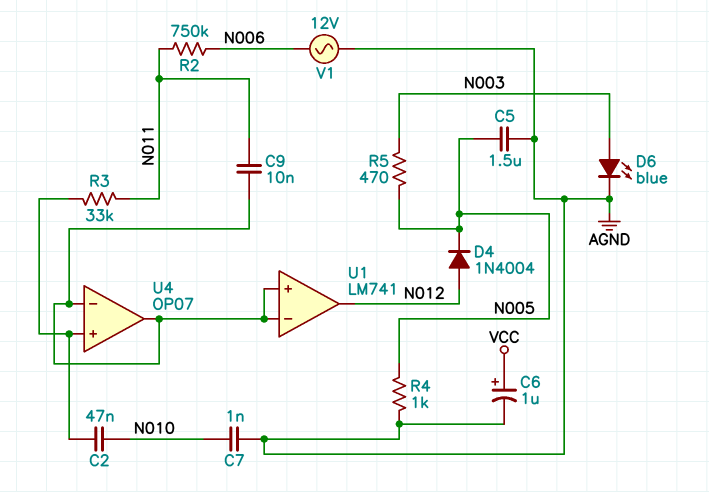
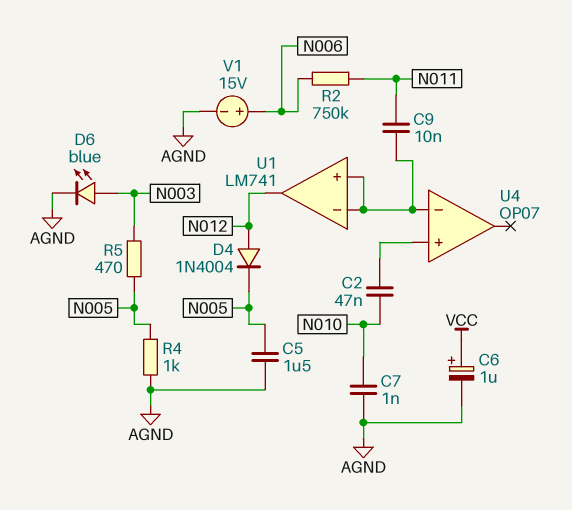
R3: 33k (N011, U4/in+) -> none
U4 pin out: U1/in+ -> none
V1: AC 12V (AGND, N006) -> 15V (plus N006, minus AGND)

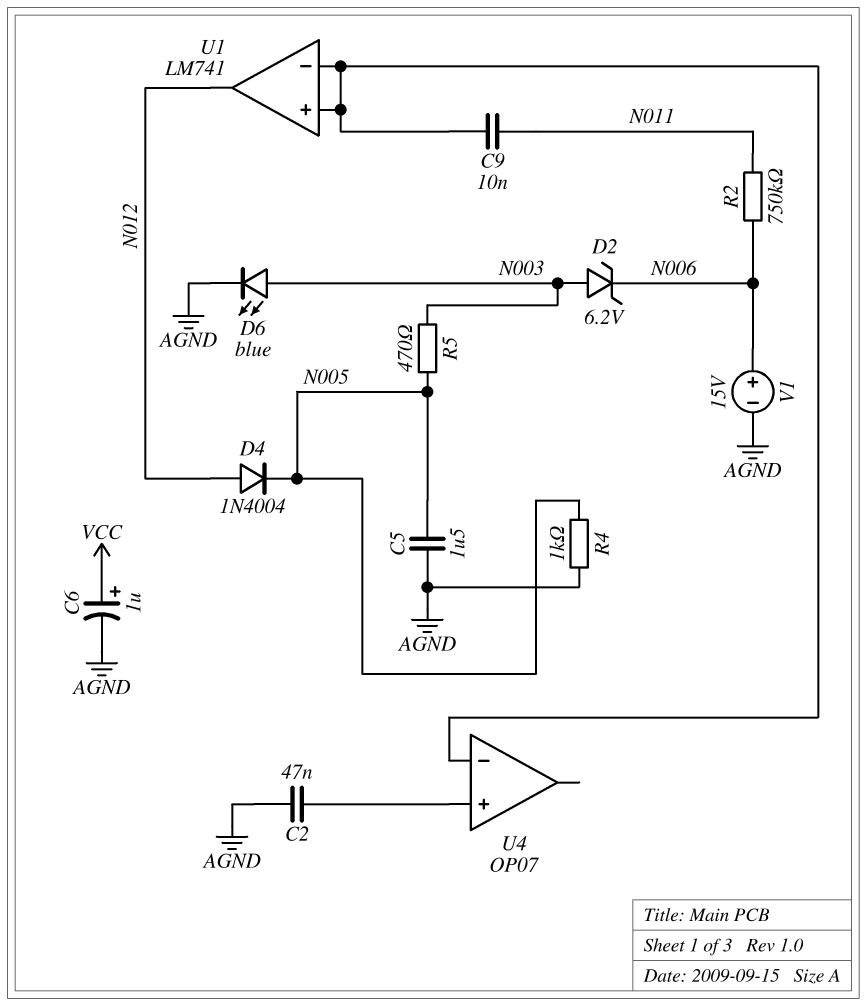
C2: 47nF (N010, U4/in+) -> 47nF (AGND, U4/in+)
C7: 1nF (AGND, N010) -> none
D2: none -> zener 6.2V (A N003, K N006)

